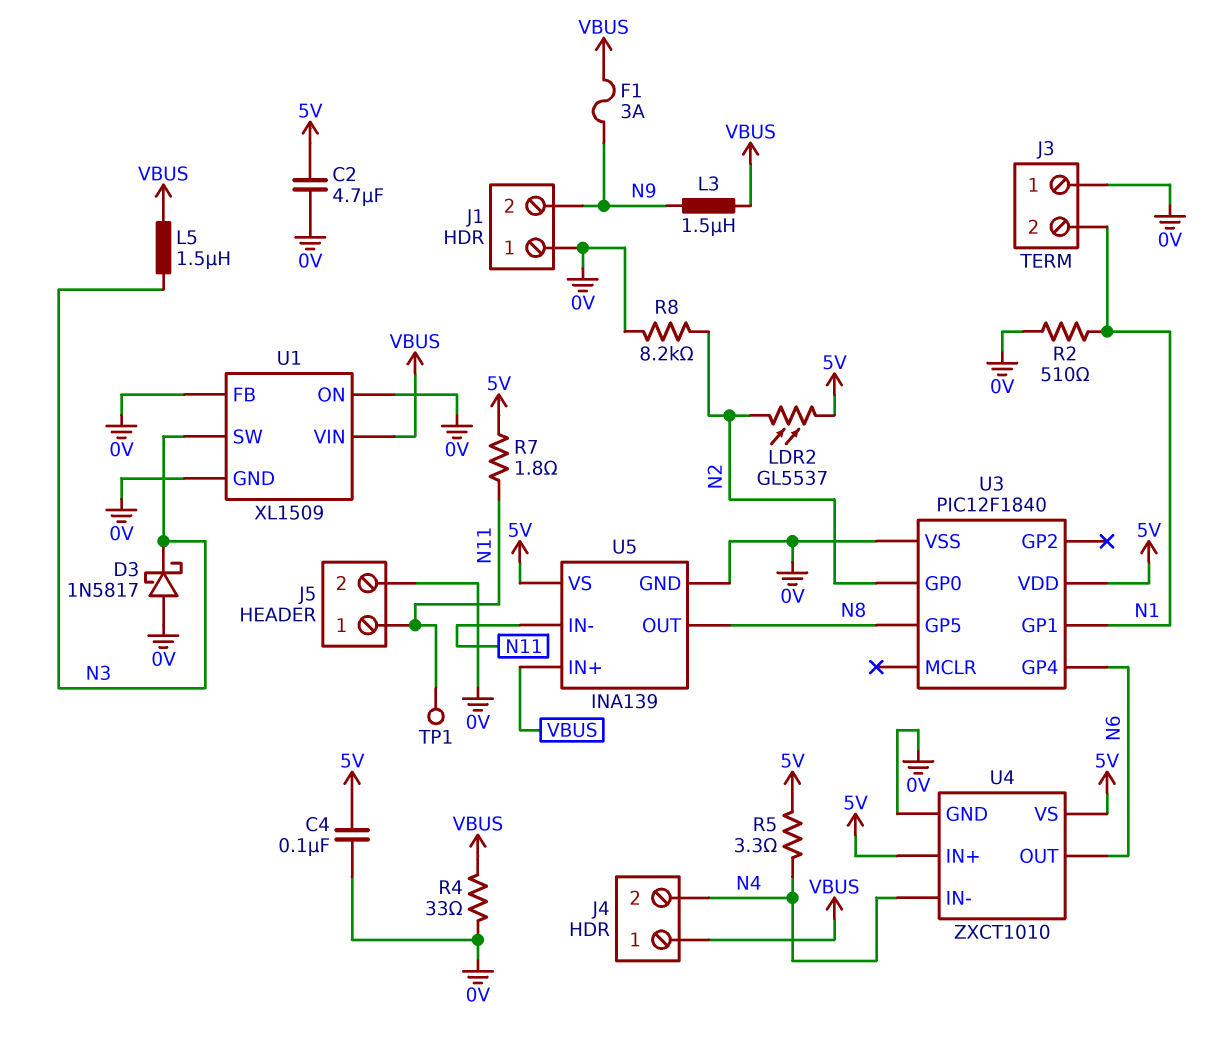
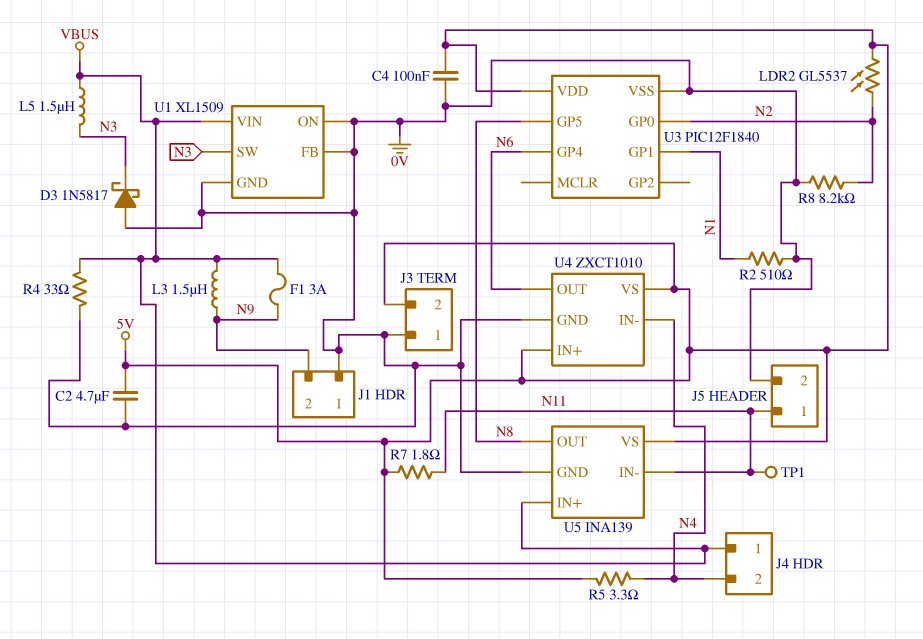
J3 pin 2: N1 -> 5V

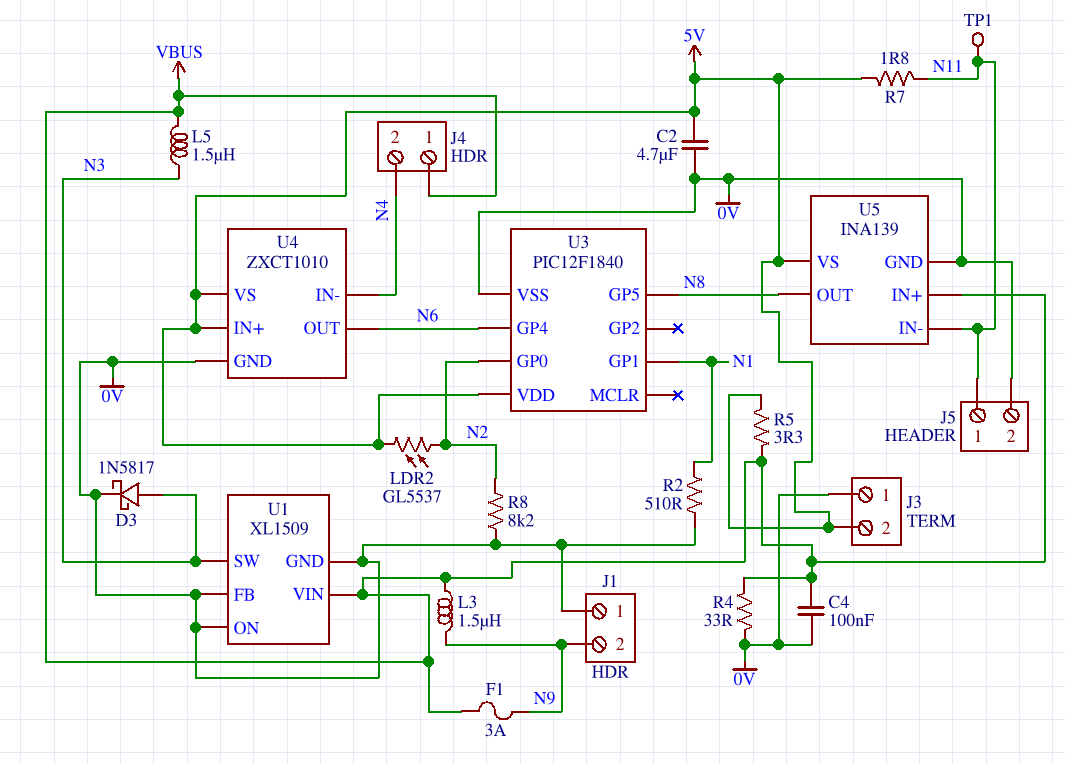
C4: 100nF (0V, 5V) -> 100nF (0V, VBUS)
D3: schottky 1N5817 (A 0V, K N3) -> schottky 1N5817 (A N3, K 0V)
R5: 3.3 (5V, N4) -> 3.3 (5V, VBUS)

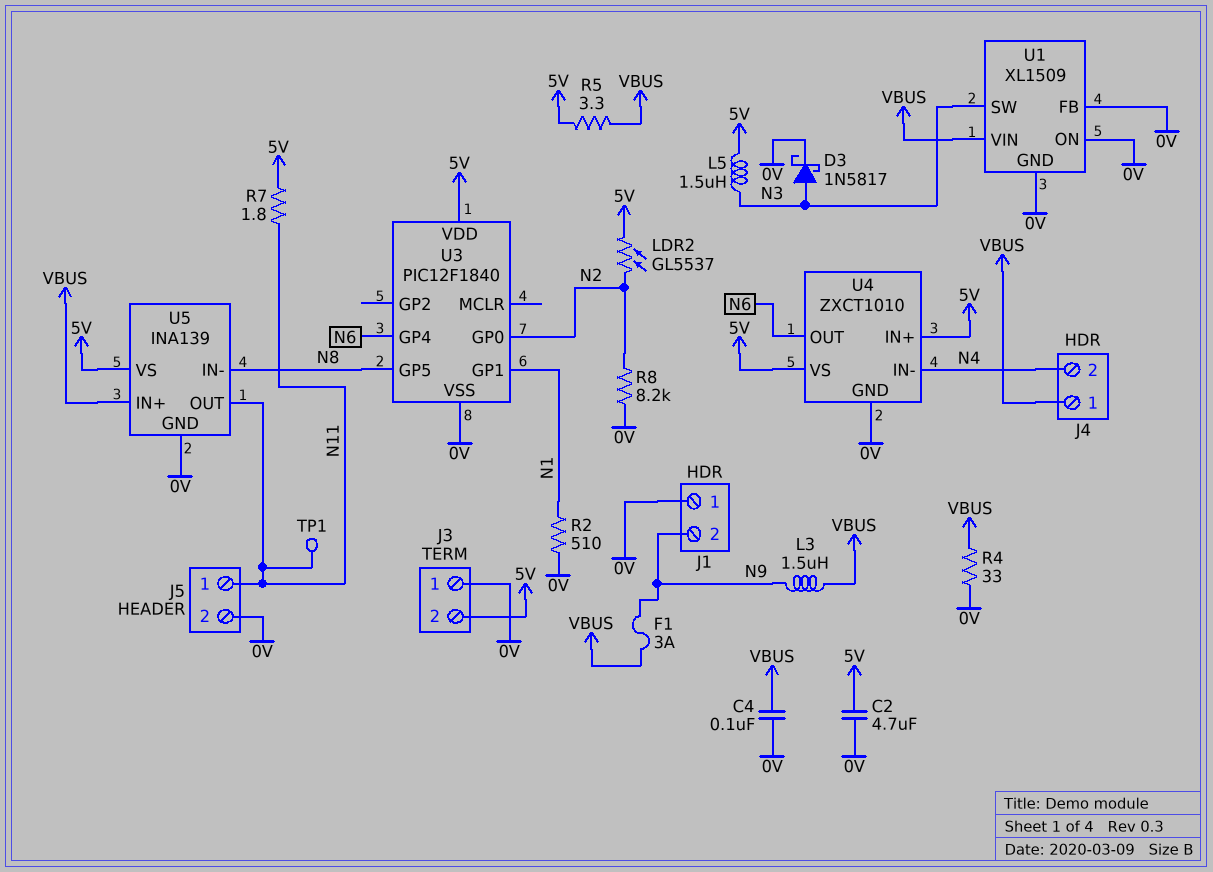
L5: 1.5uH (N3, VBUS) -> 1.5uH (5V, N3)
U5 pin IN-: N11 -> N8
U5 pin OUT: N8 -> N11

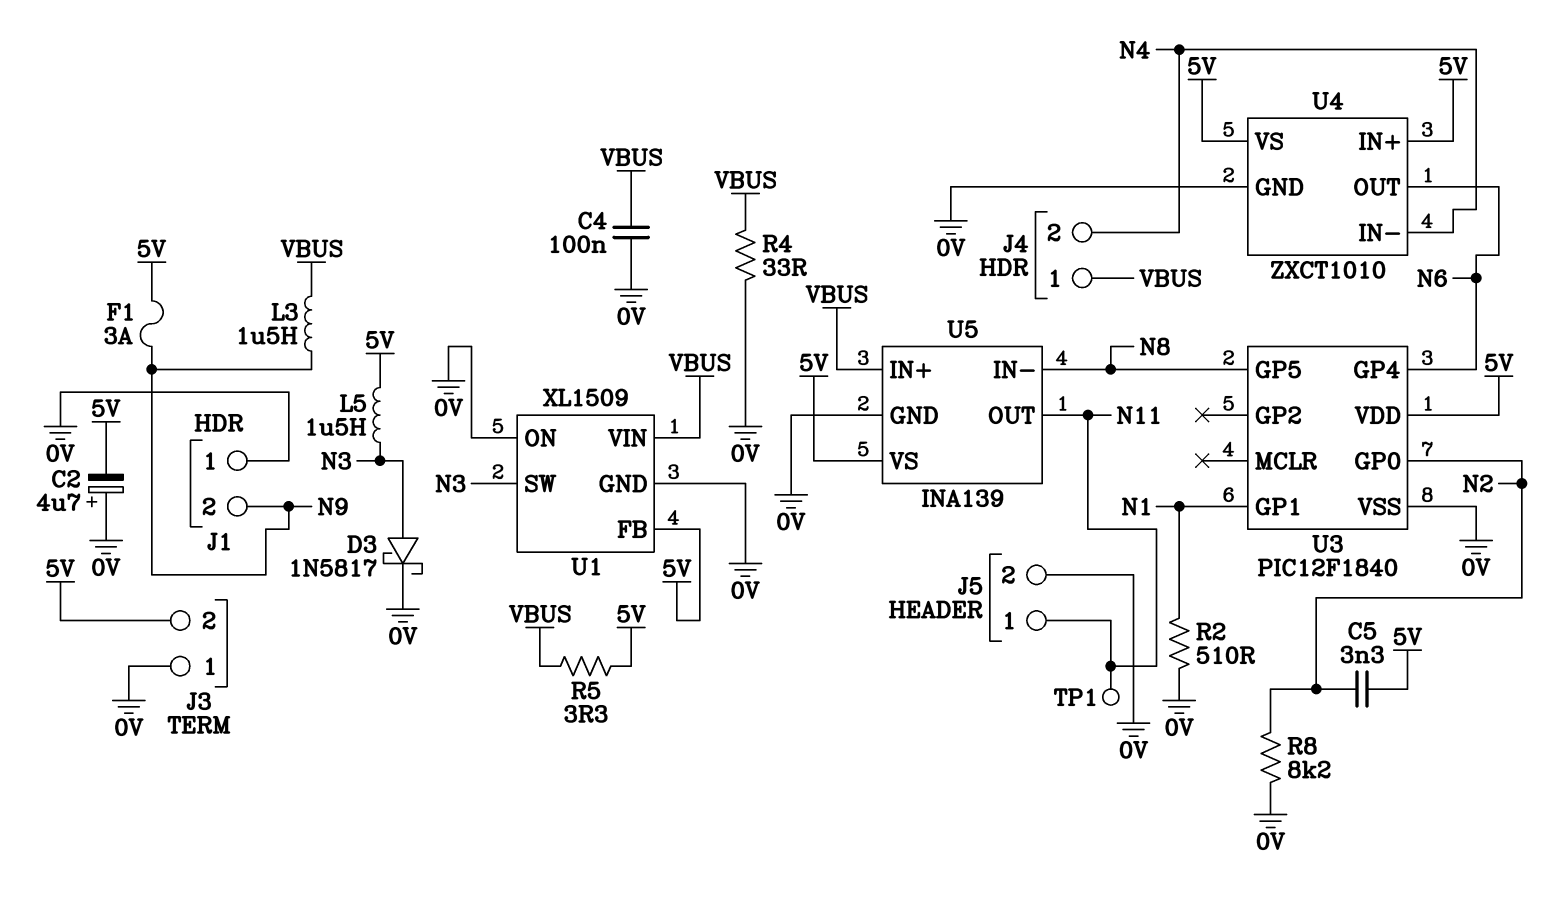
C2: 4.7uF (0V, 5V) -> 4.7uF (plus 0V, minus 5V)
C5: none -> 3.3nF (5V, N2)
F1: 3A (N9, VBUS) -> 3A (5V, N9)
LDR2: GL5537 (5V, N2) -> none
R7: 1.8 (5V, N11) -> none
U1 pin FB: 0V -> 5V

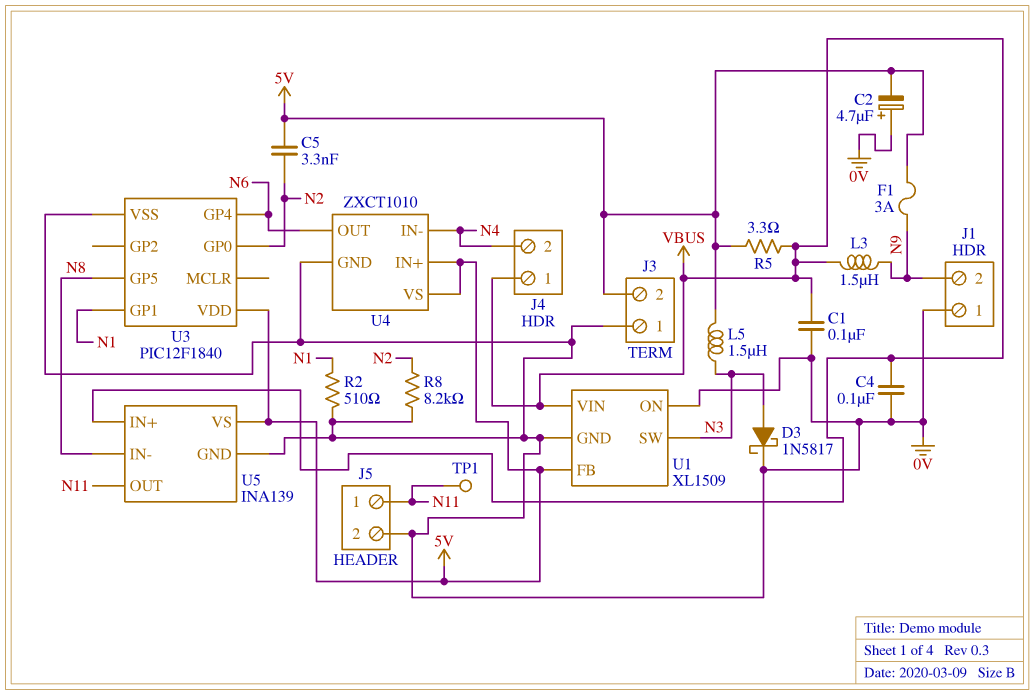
C1: none -> 100nF (0V, VBUS)
R4: 33 (0V, VBUS) -> none

